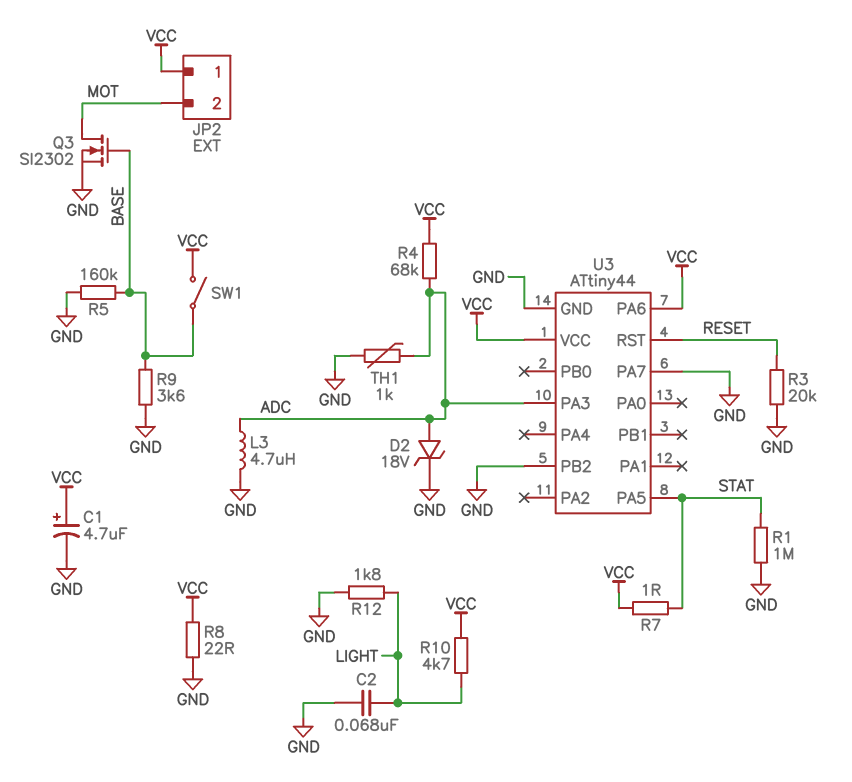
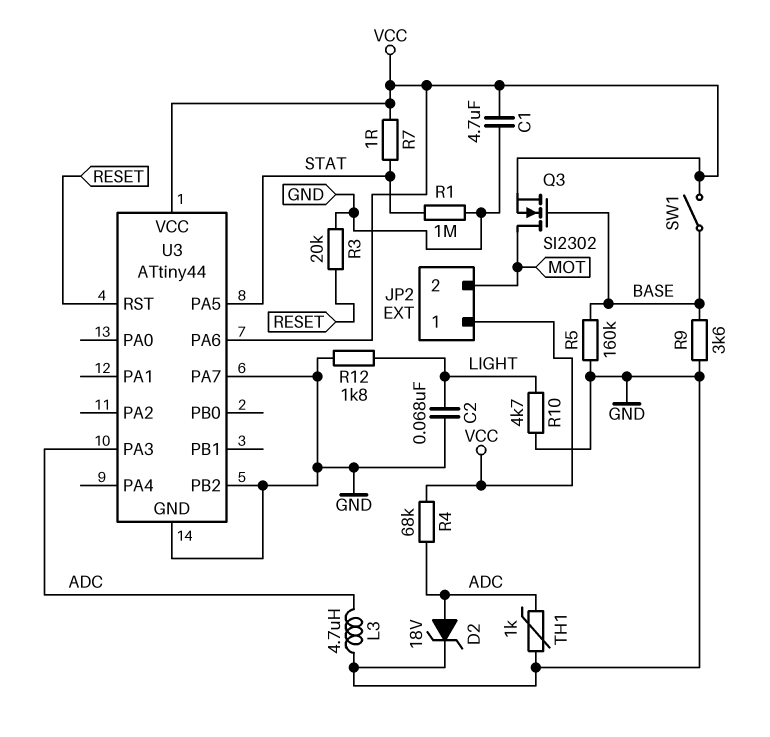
C1: 4.7uF (plus VCC, minus GND) -> 4.7uF (GND, VCC)
Q3: NMOS SI2302 (G BASE, D MOT, S GND) -> NMOS SI2302 (G BASE, D MOT, S VCC)
R8: 22 (GND, VCC) -> none
R10: 4.7k (LIGHT, VCC) -> 4.7k (GND, LIGHT)

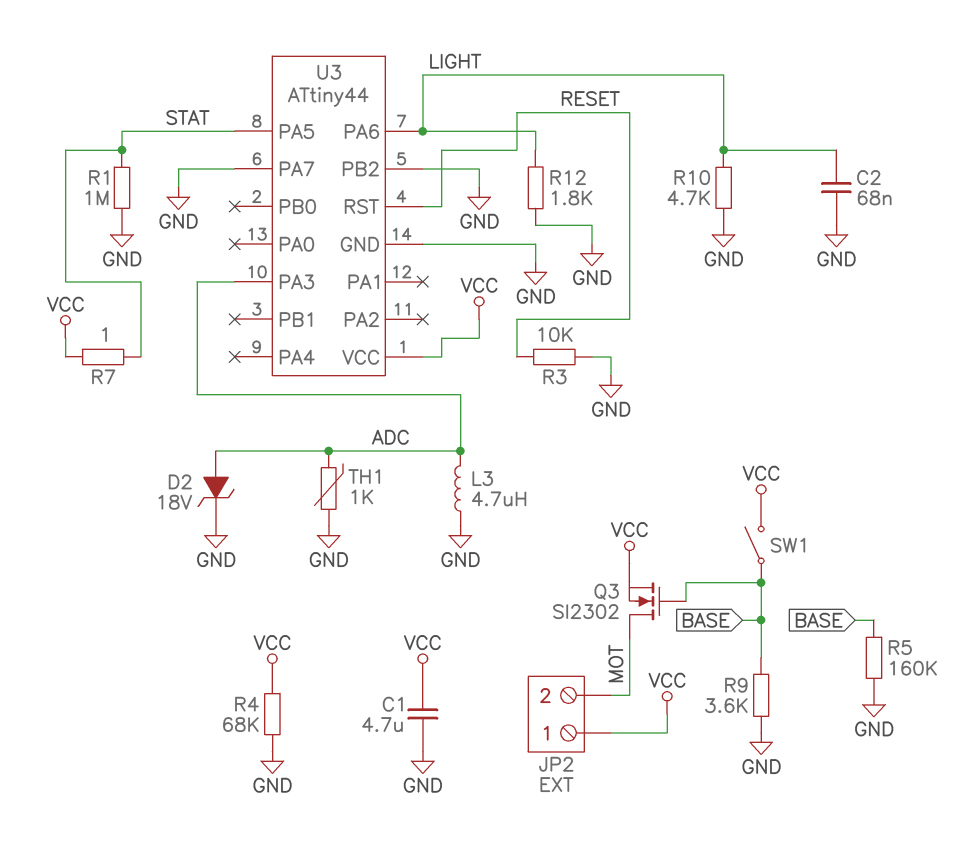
R3: 20k (GND, RESET) -> 10k (GND, RESET)
R4: 68k (ADC, VCC) -> 68k (GND, VCC)
U3 pin PA6: VCC -> LIGHT

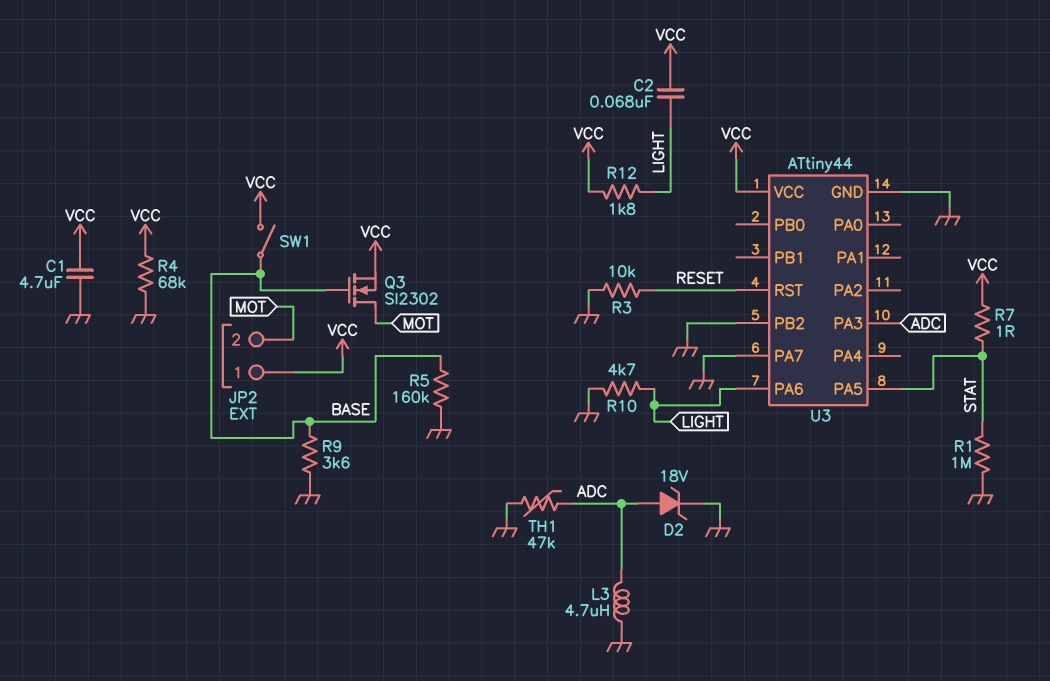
C2: 68nF (GND, LIGHT) -> 68nF (LIGHT, VCC)
R12: 1.8k (GND, LIGHT) -> 1.8k (LIGHT, VCC)
TH1: 1k (ADC, GND) -> 47k (ADC, GND)

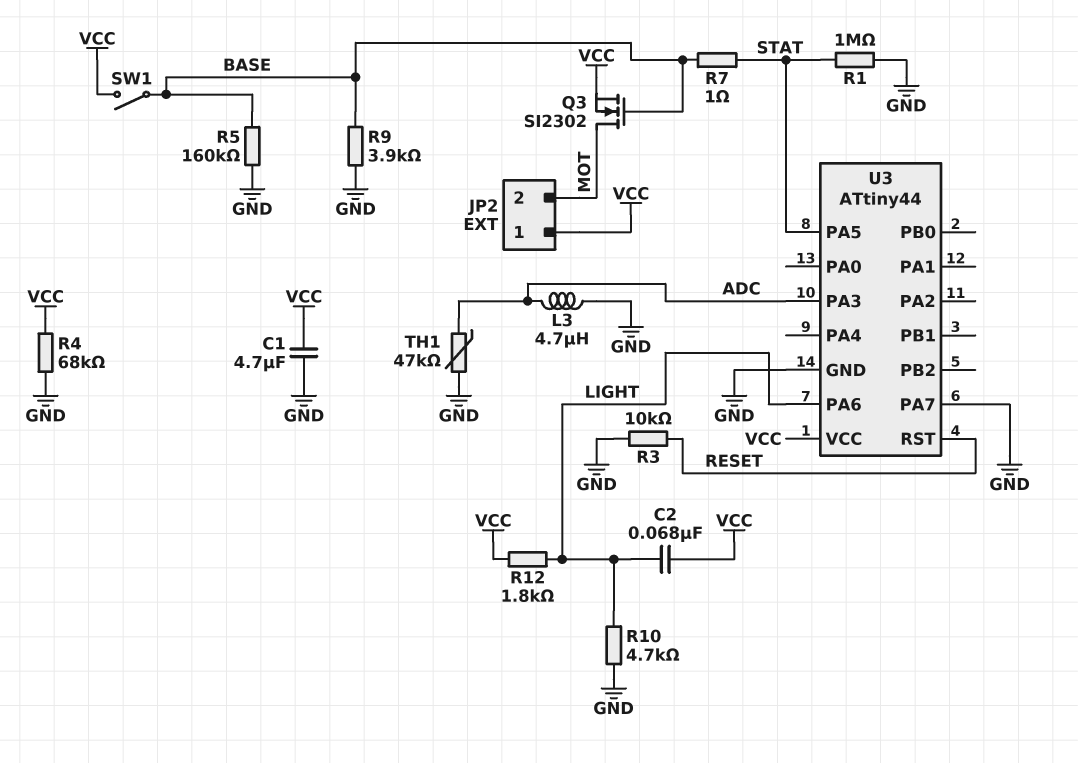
D2: zener 18V (A ADC, K GND) -> none
R7: 1 (STAT, VCC) -> 1 (BASE, STAT)
R9: 3.6k (BASE, GND) -> 3.9k (BASE, GND)
U3 pin PB2: GND -> none

